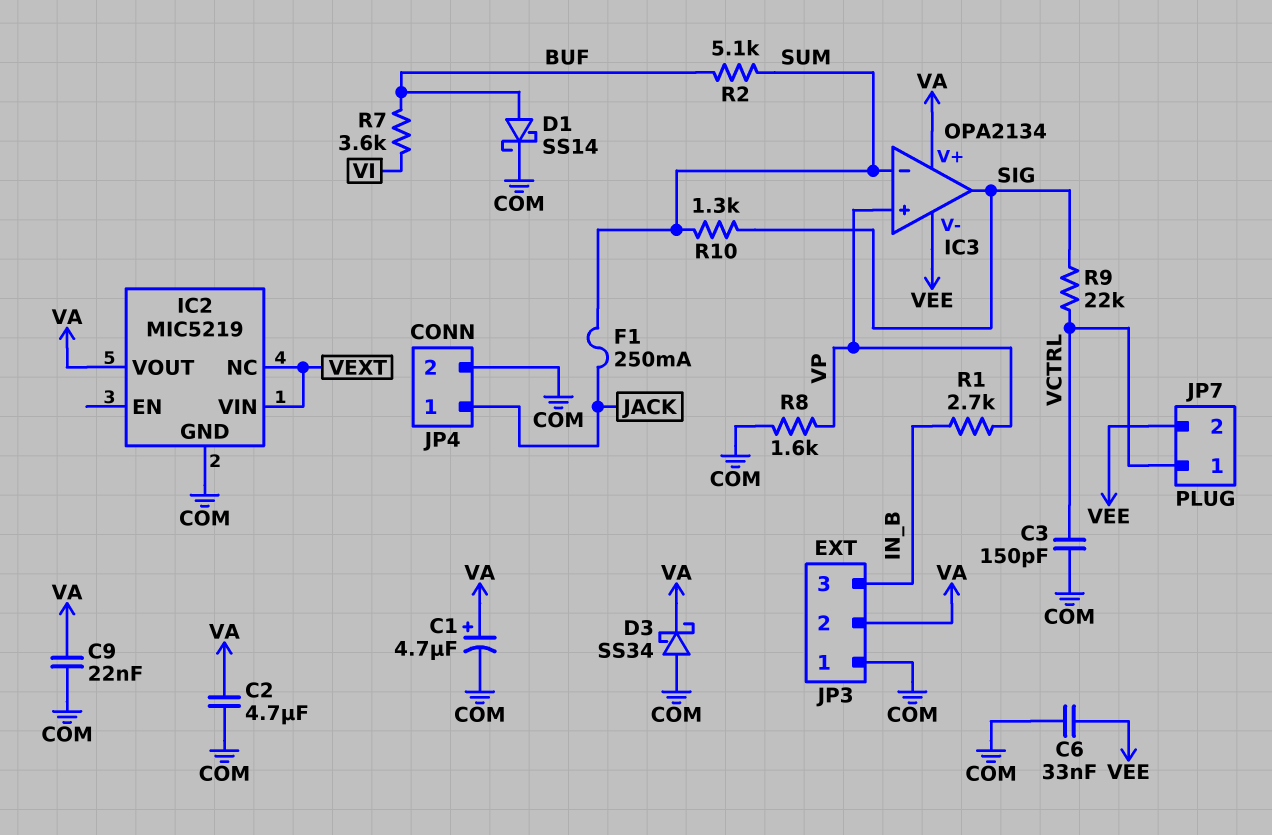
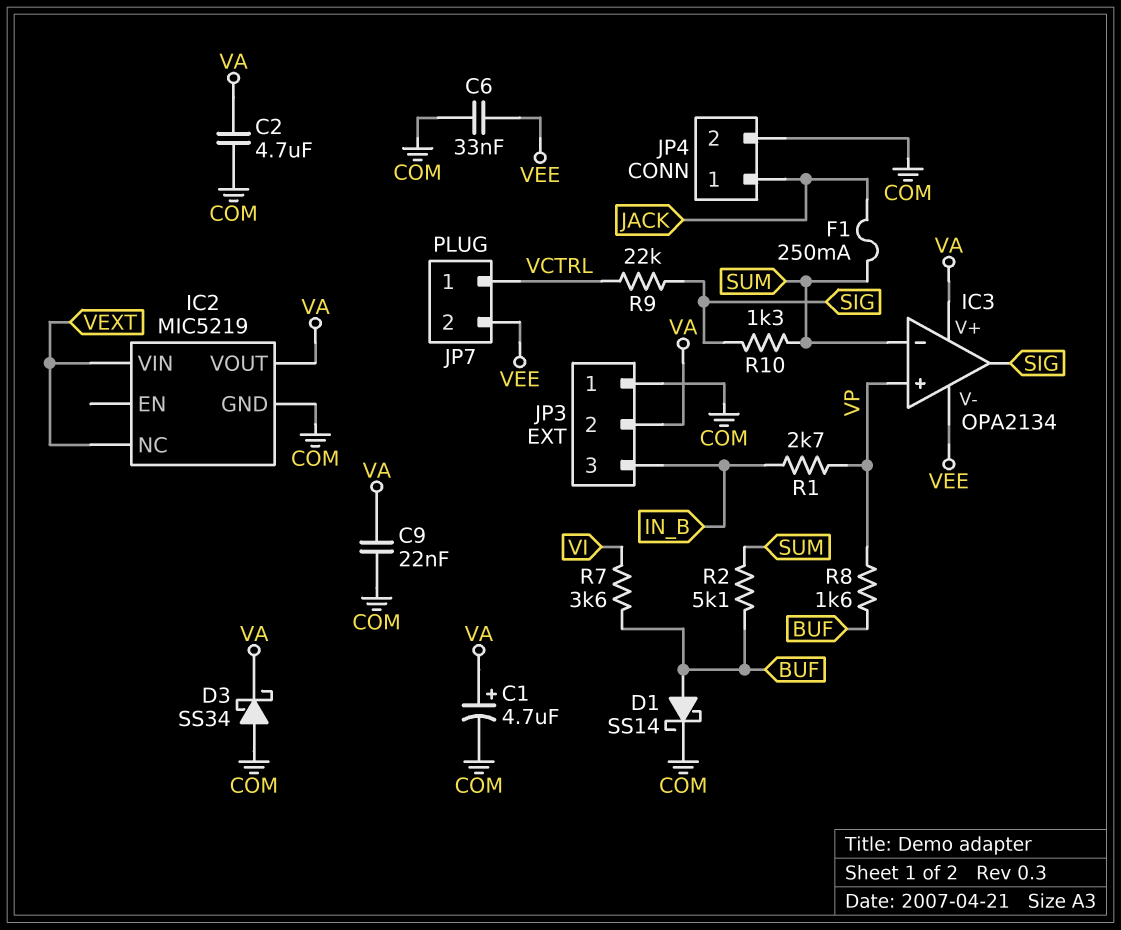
C3: 150pF (COM, VCTRL) -> none
R8: 1.6k (COM, VP) -> 1.6k (BUF, VP)

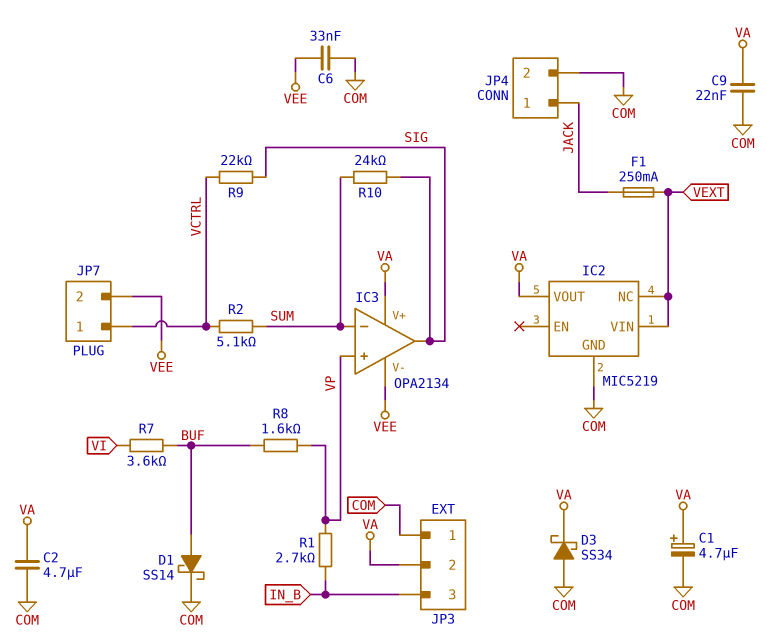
F1: 250mA (JACK, SUM) -> 250mA (JACK, VEXT)
R2: 5.1k (BUF, SUM) -> 5.1k (SUM, VCTRL)
R10: 1.3k (SIG, SUM) -> 24k (SIG, SUM)

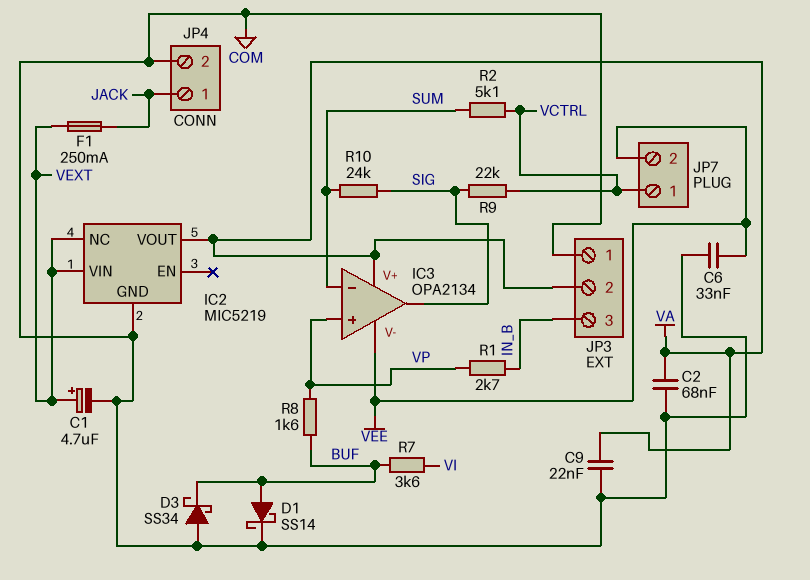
C1: 4.7uF (plus VA, minus COM) -> 4.7uF (plus VEXT, minus COM)
C2: 4.7uF (COM, VA) -> 68nF (COM, VA)
D3: schottky SS34 (A COM, K VA) -> schottky SS34 (A COM, K BUF)

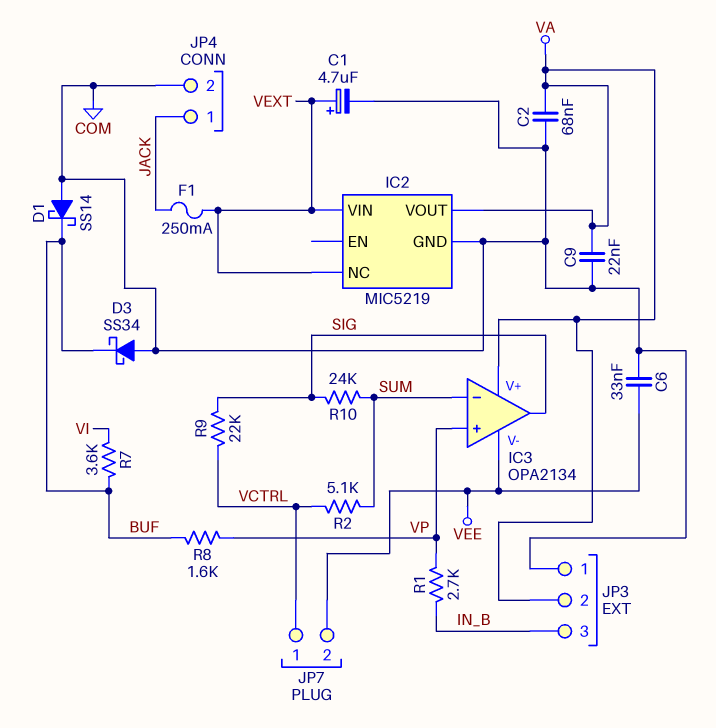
D1: schottky SS14 (A BUF, K COM) -> schottky SS14 (A COM, K BUF)

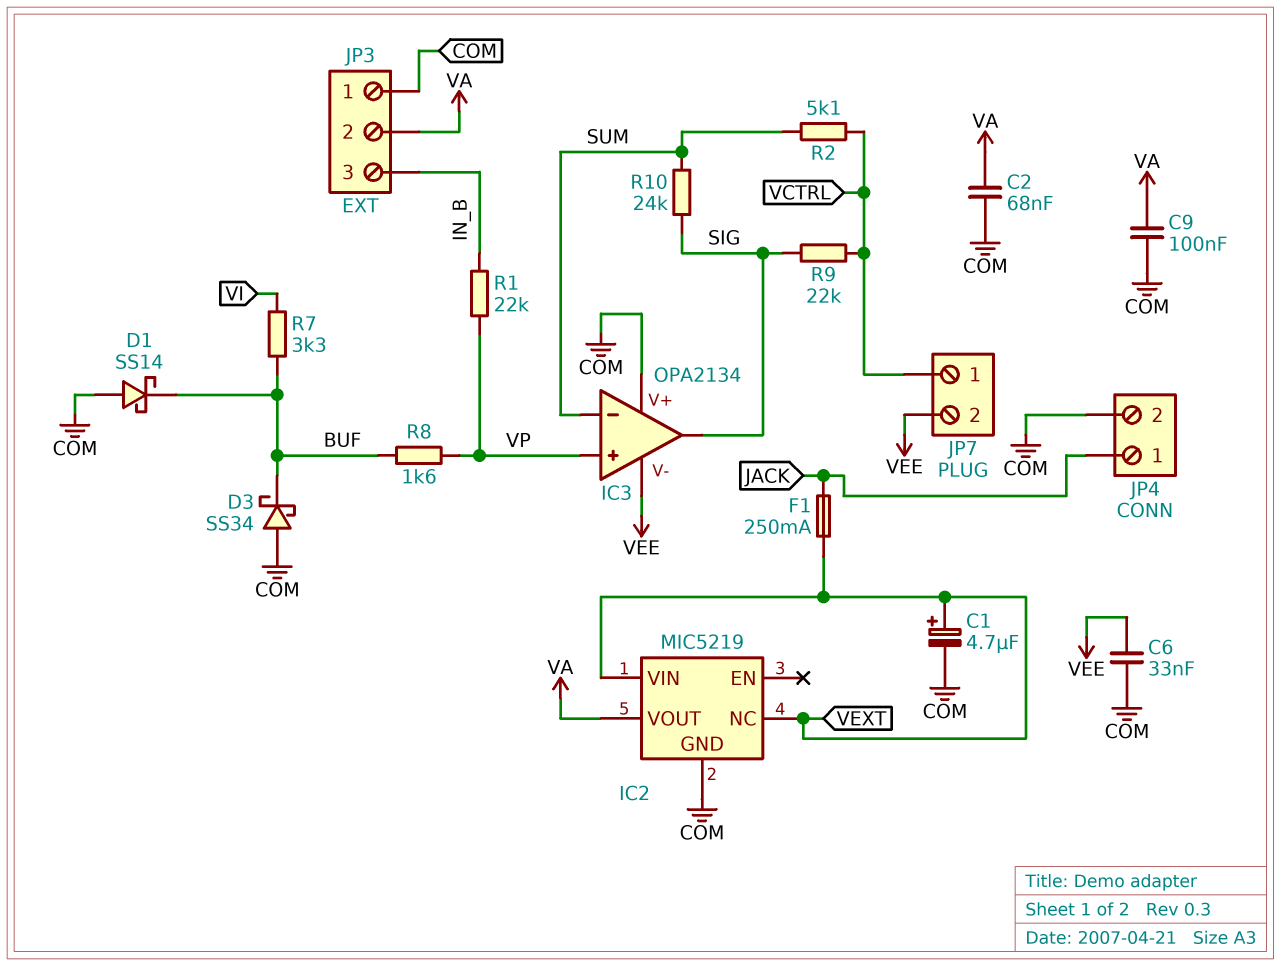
C9: 22nF (COM, VA) -> 100nF (COM, VA)
IC3 pin V+: VA -> COM
R1: 2.7k (IN_B, VP) -> 22k (IN_B, VP)
R7: 3.6k (BUF, VI) -> 3.3k (BUF, VI)

